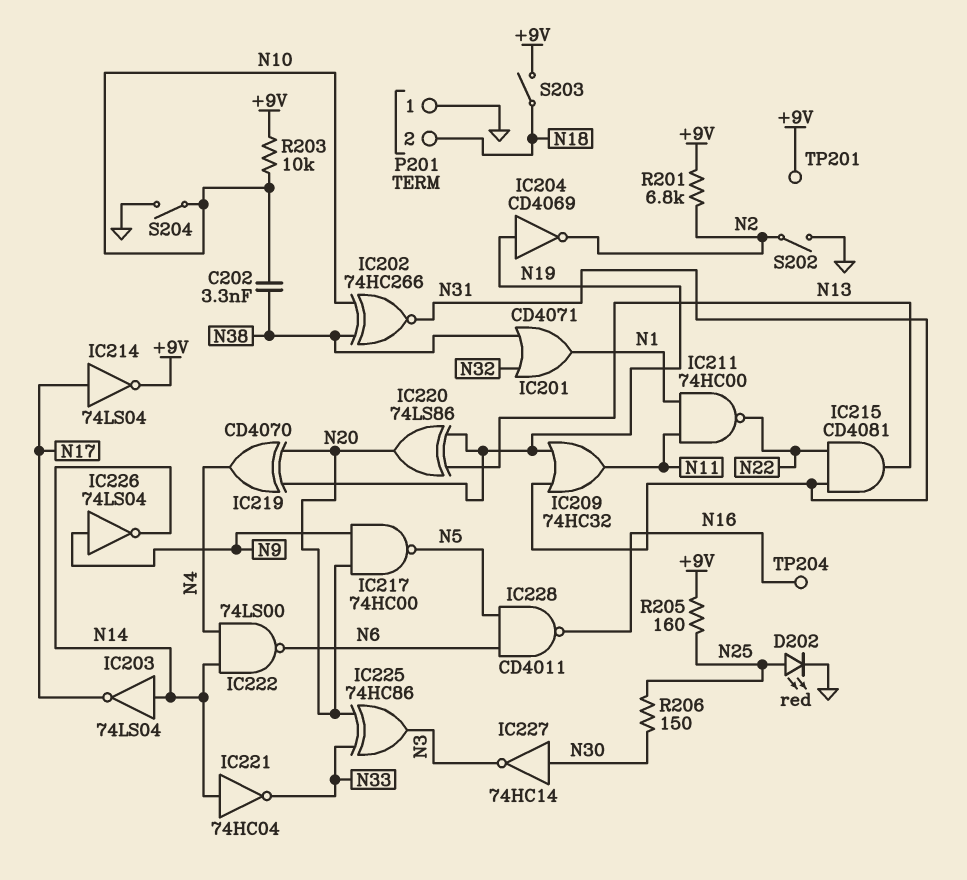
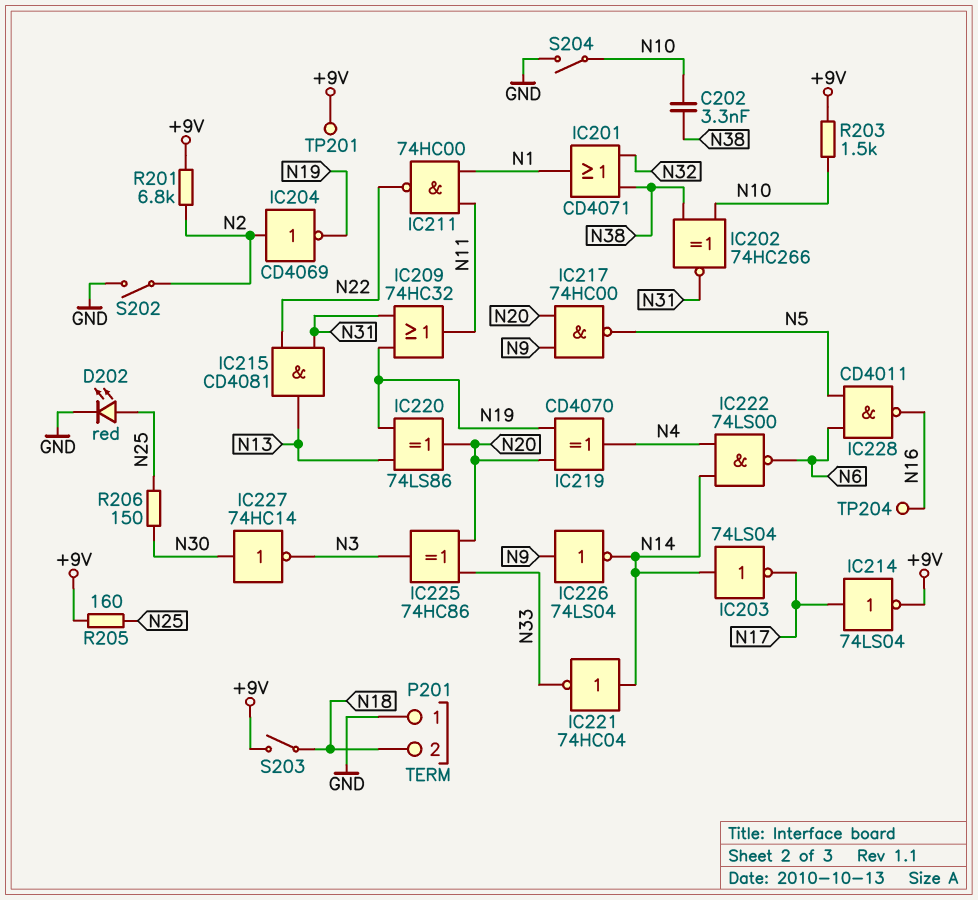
IC204: NOT CD4069 (in N19, out N2) -> NOT CD4069 (in N2, out N19)
R203: 10k (+9V, N10) -> 1.5k (+9V, N10)

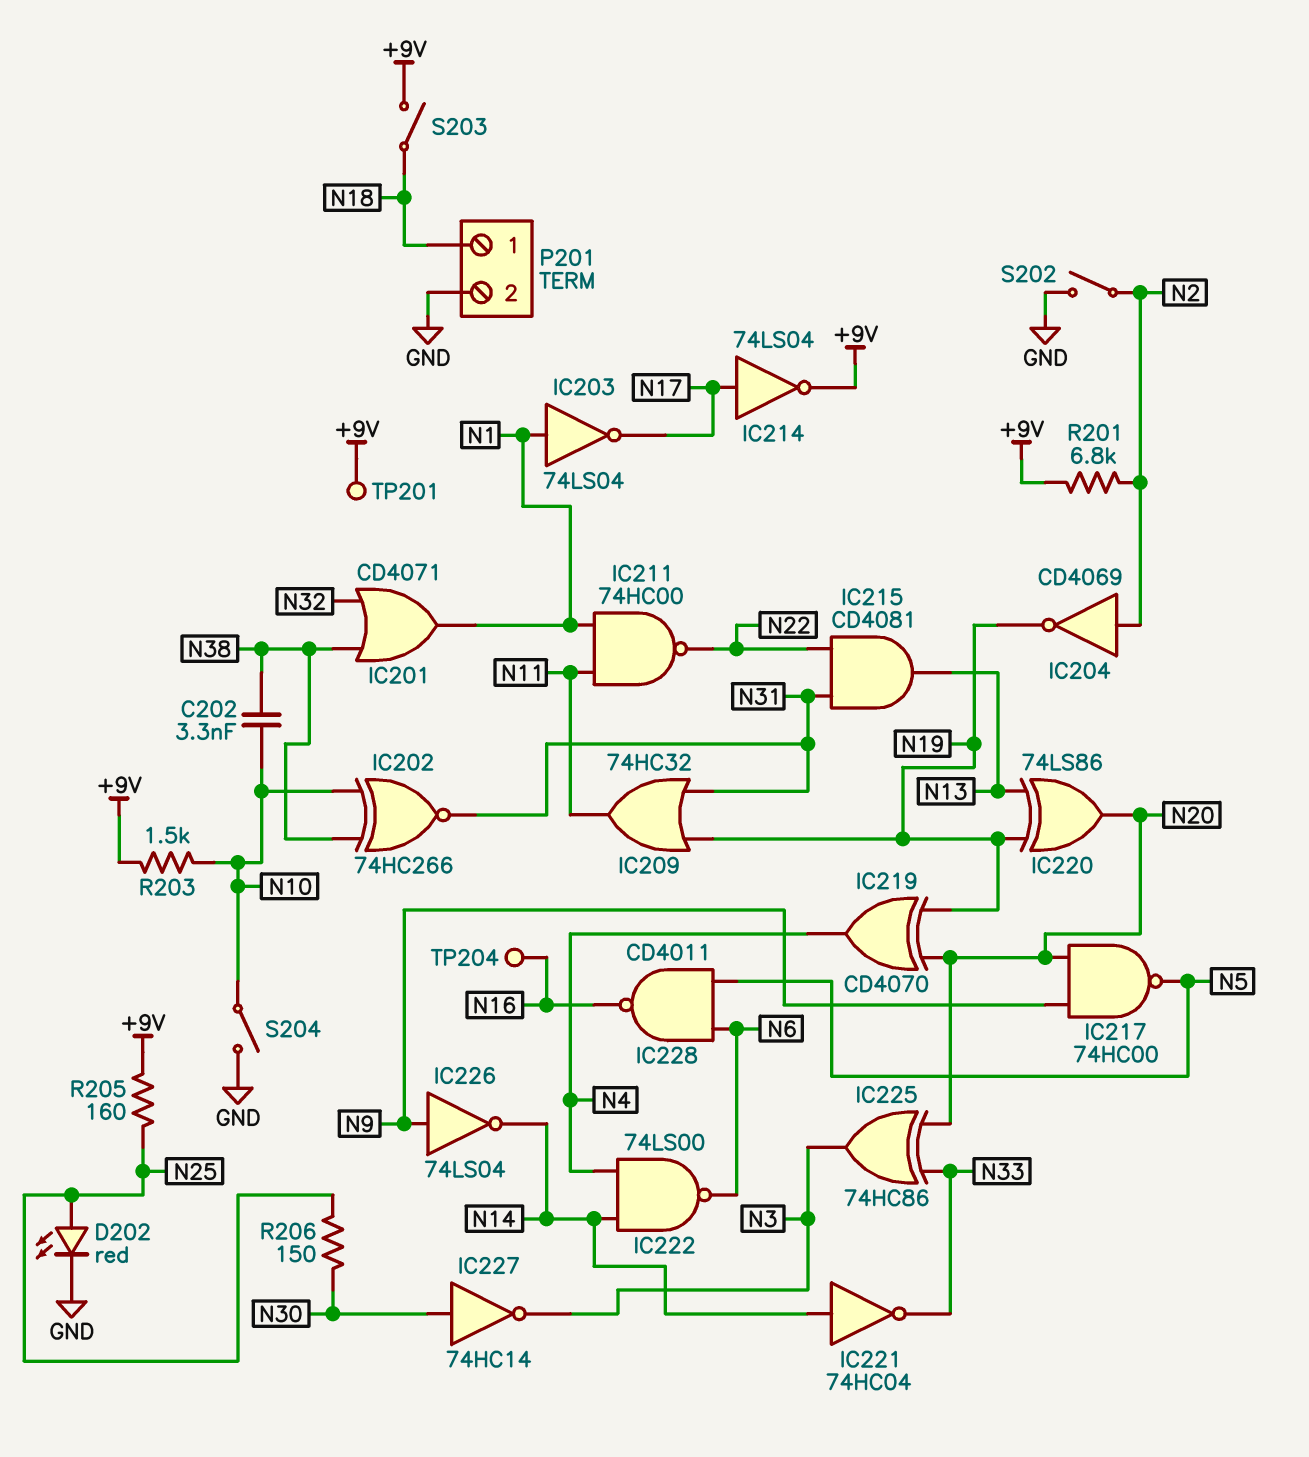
IC203: NOT 74LS04 (in N14, out N17) -> NOT 74LS04 (in N1, out N17)
P201 pin 1: GND -> N18
P201 pin 2: N18 -> GND

